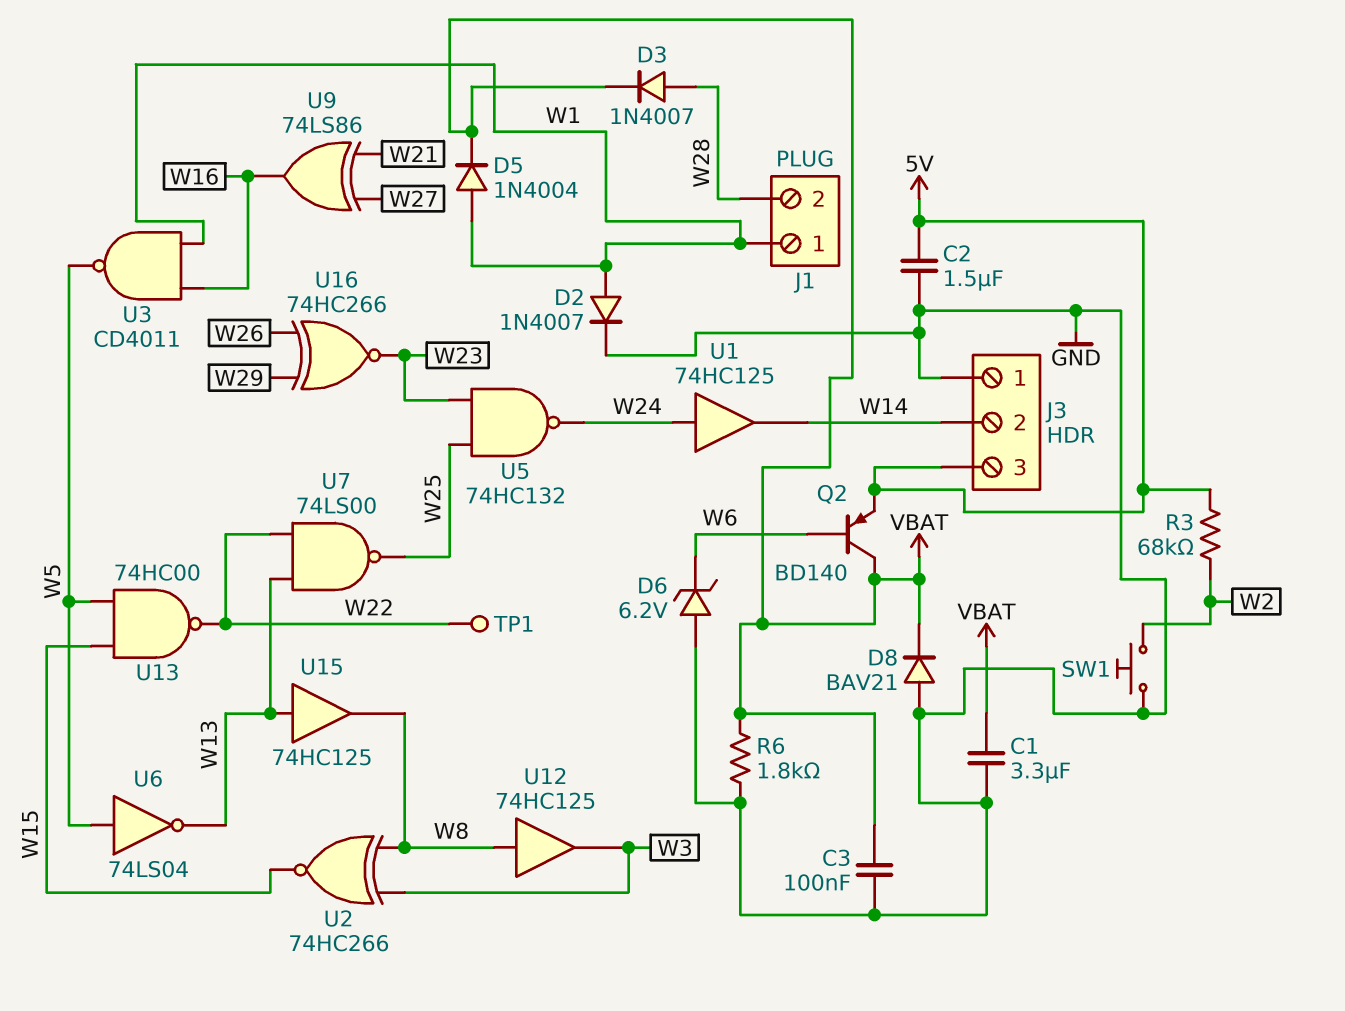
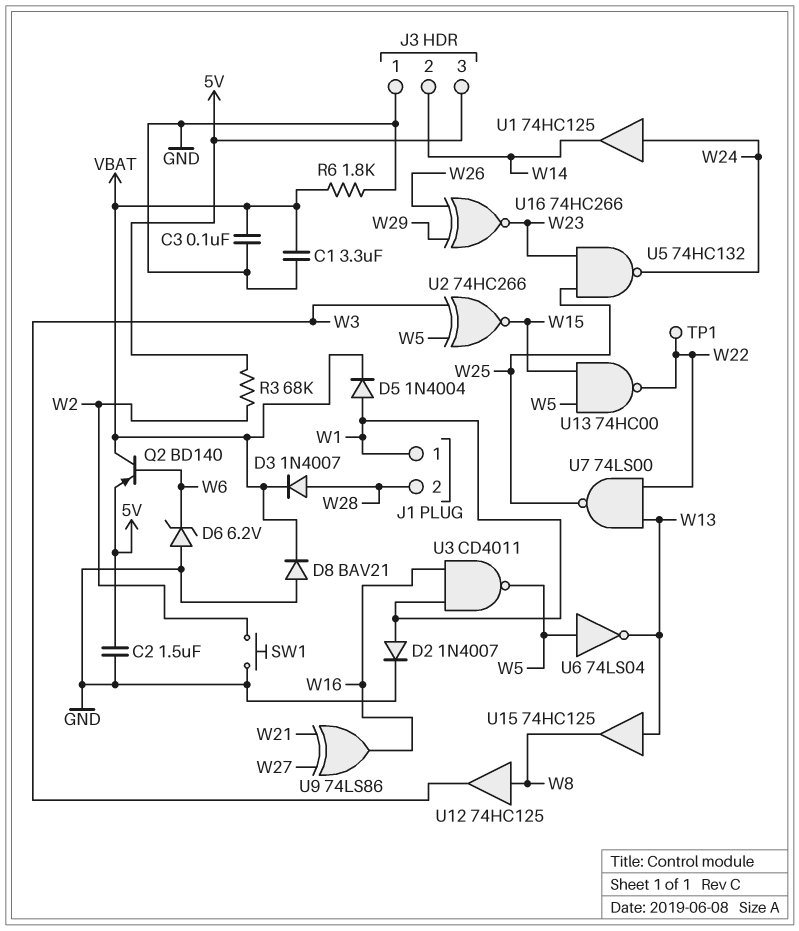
U2: XNOR 74HC266 (in W3, in W8, out W15) -> XNOR 74HC266 (in W3, in W5, out W15)

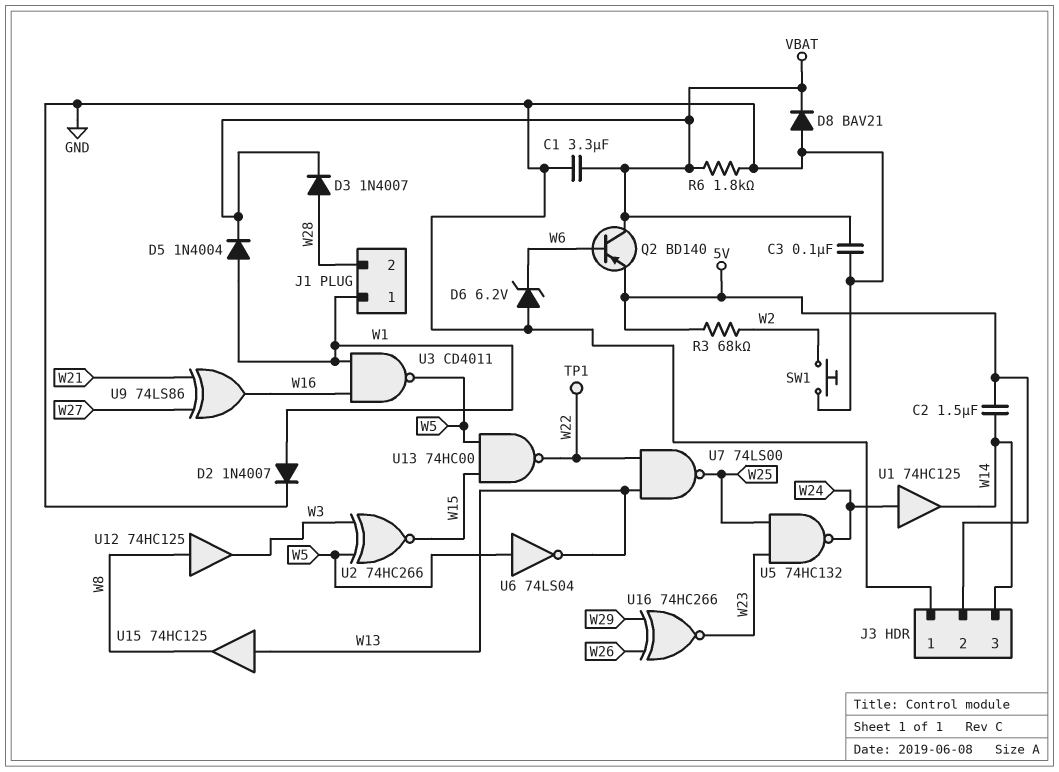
C2: 1.5uF (5V, GND) -> 1.5uF (5V, W14)
J3 pin 2: W14 -> 5V
J3 pin 3: 5V -> W14

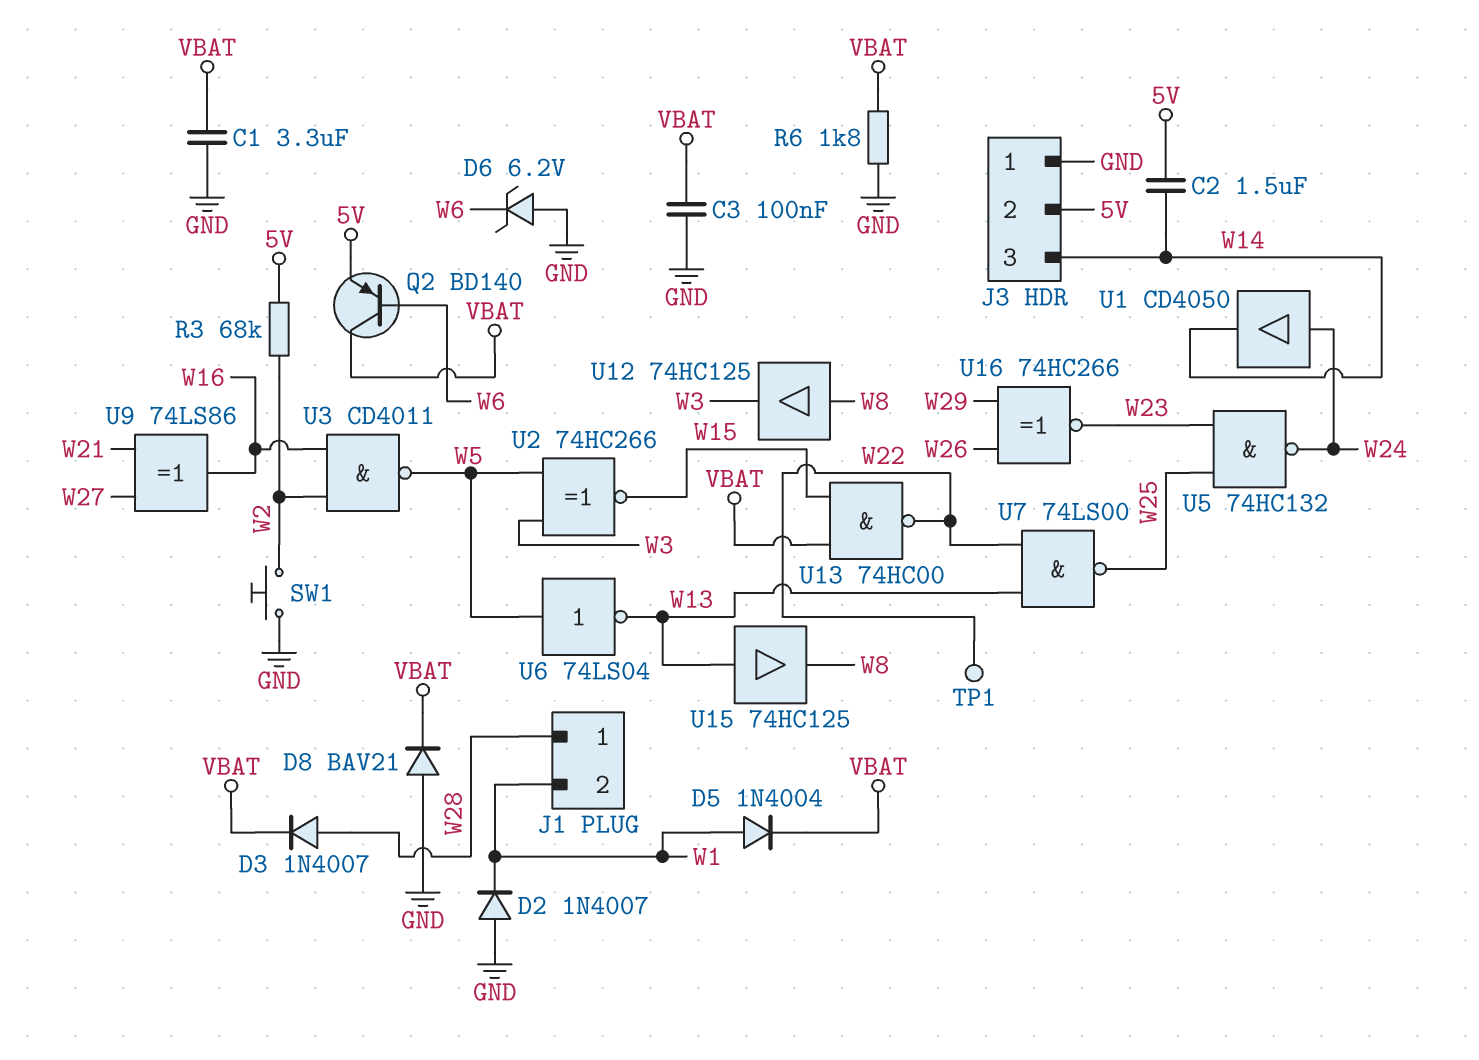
D2: diode 1N4007 (A W1, K GND) -> diode 1N4007 (A GND, K W1)
J1 pin 1: W1 -> W28
J1 pin 2: W28 -> W1
U1: buffer 74HC125 (in W24, out W14) -> buffer CD4050 (in W24, out W14)
U3: NAND CD4011 (in W1, in W16, out W5) -> NAND CD4011 (in W2, in W16, out W5)
U13: NAND 74HC00 (in W5, in W15, out W22) -> NAND 74HC00 (in VBAT, in W15, out W22)

